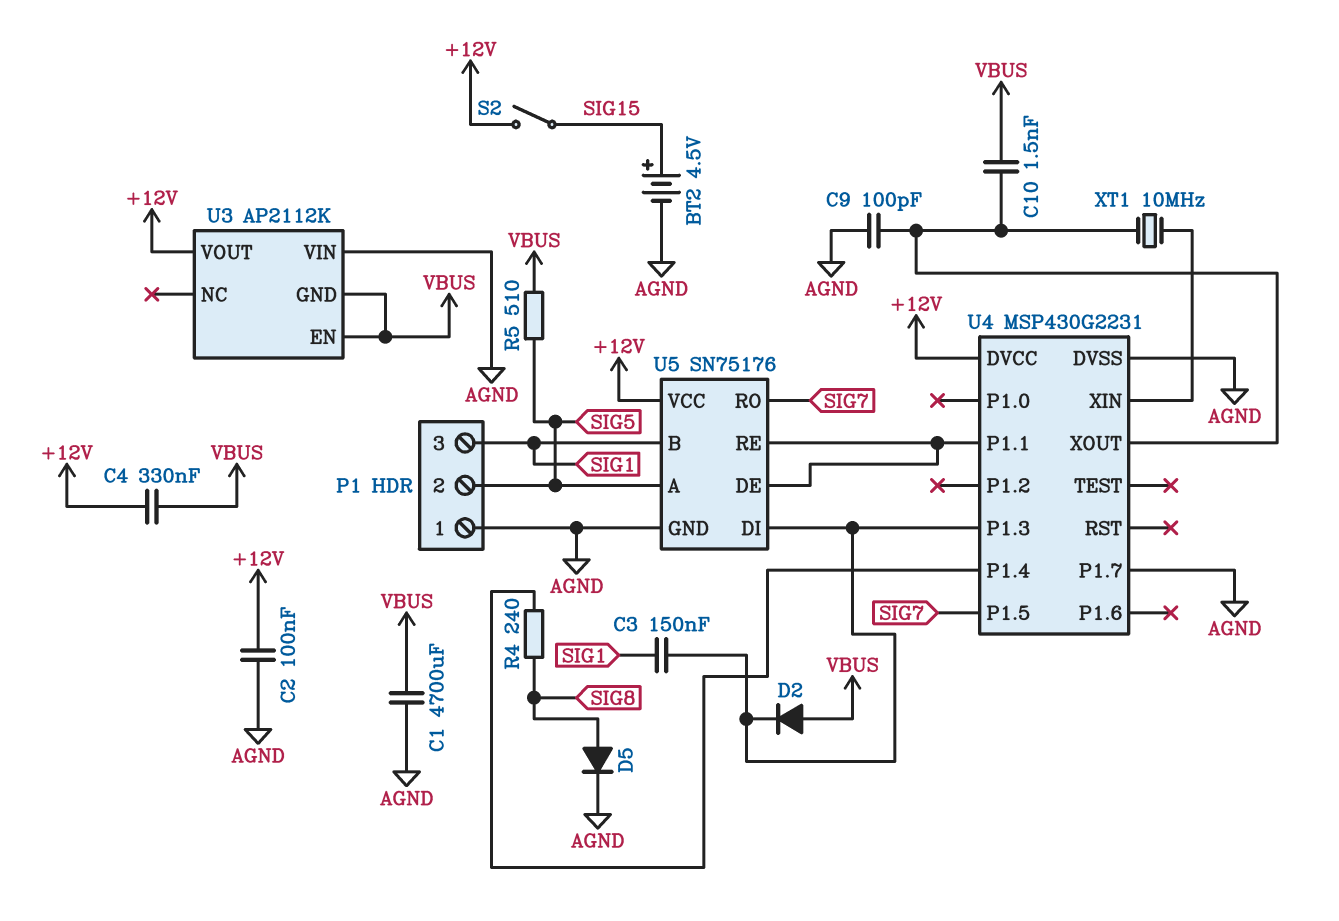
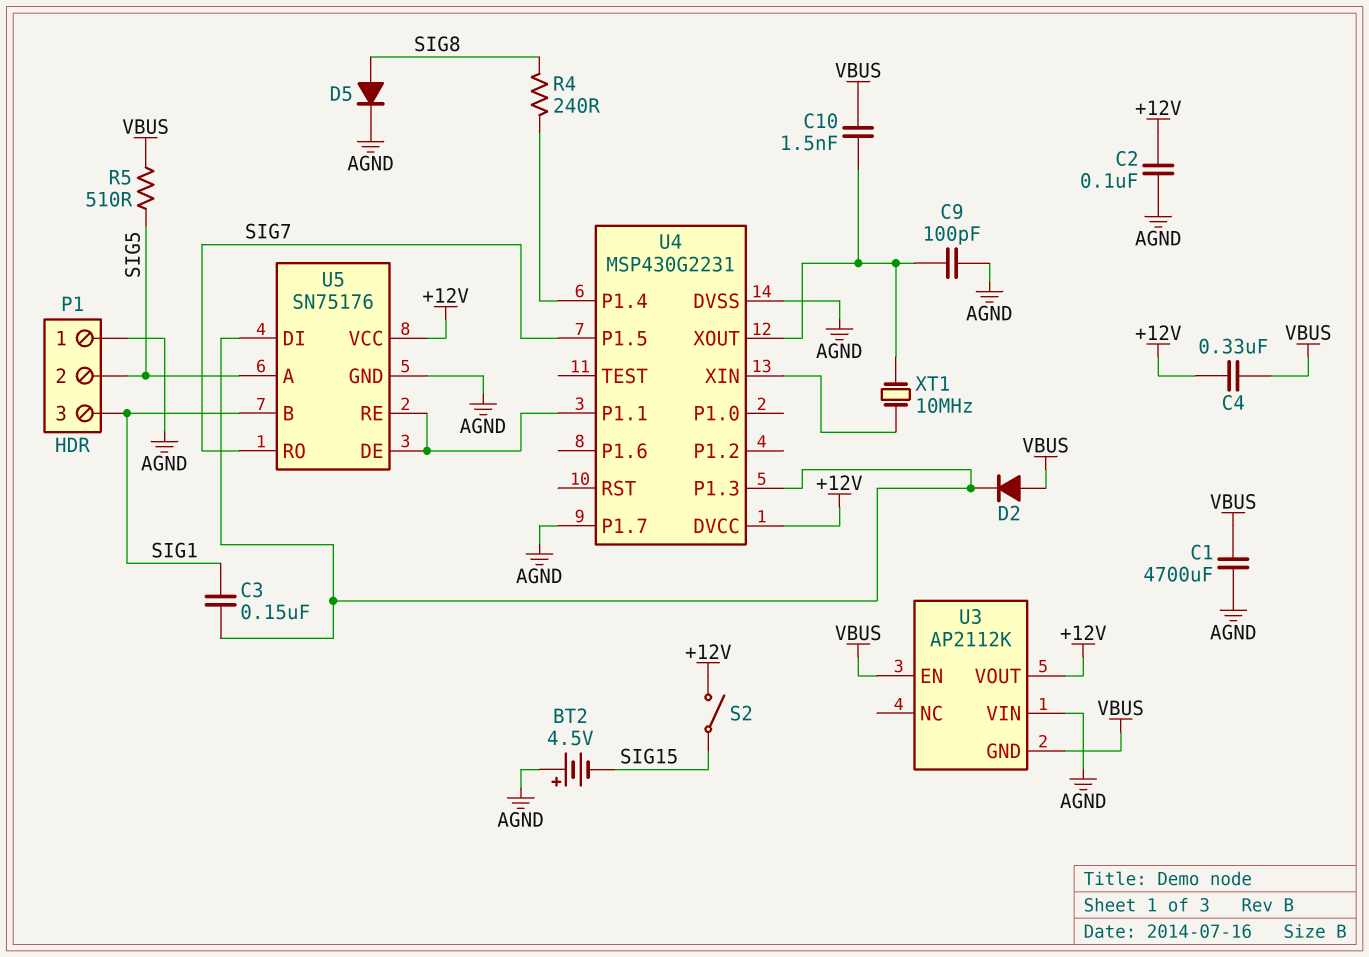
BT2: 4.5V (plus SIG15, minus AGND) -> 4.5V (plus AGND, minus SIG15)

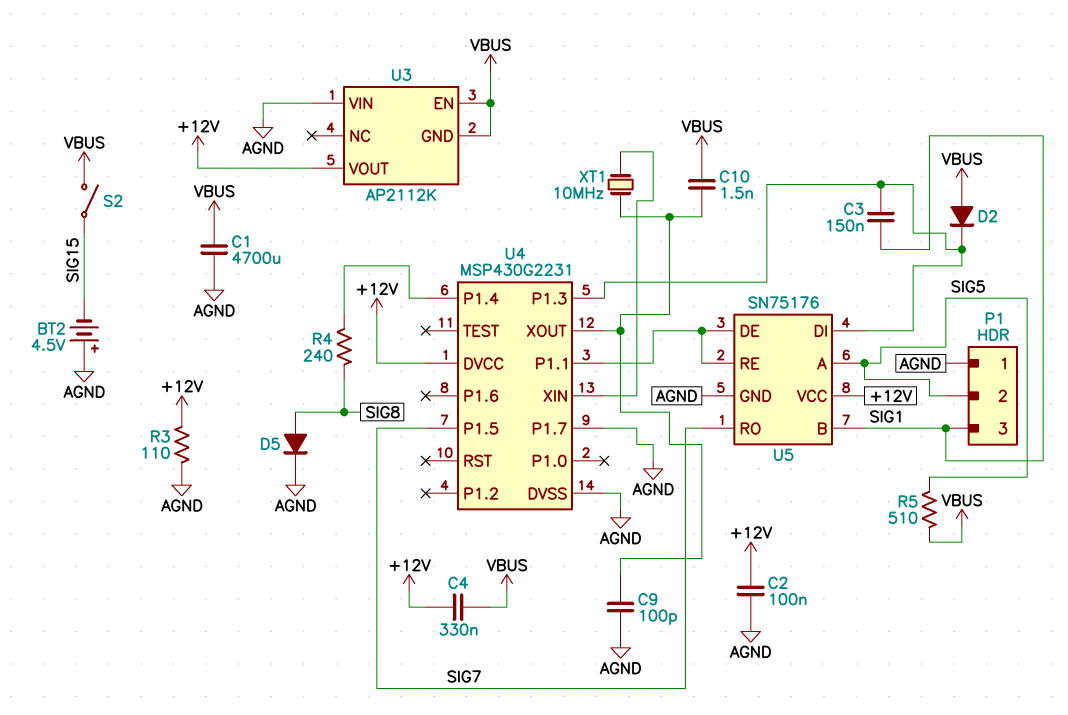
R3: none -> 110 (+12V, AGND)
S2: switch (+12V, SIG15) -> switch (SIG15, VBUS)

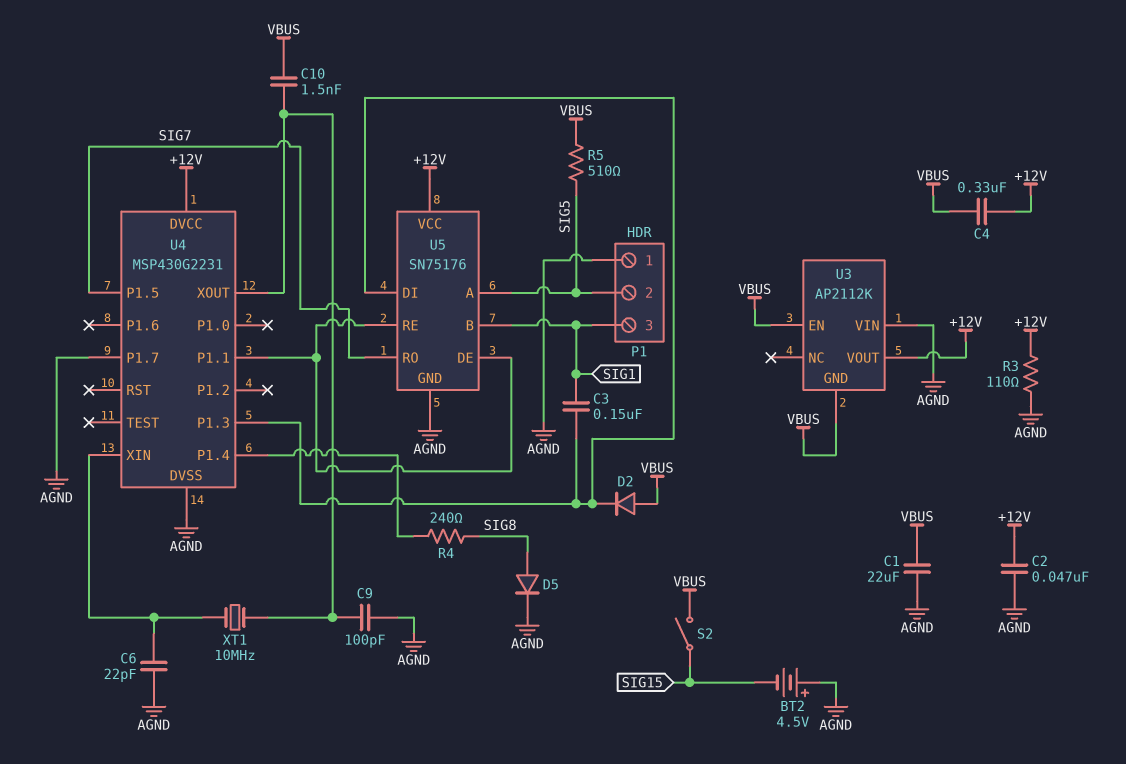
C1: 4700uF (AGND, VBUS) -> 22uF (AGND, VBUS)
C2: 100nF (+12V, AGND) -> 47nF (+12V, AGND)
C6: none -> 22pF (AGND, U4/XIN)

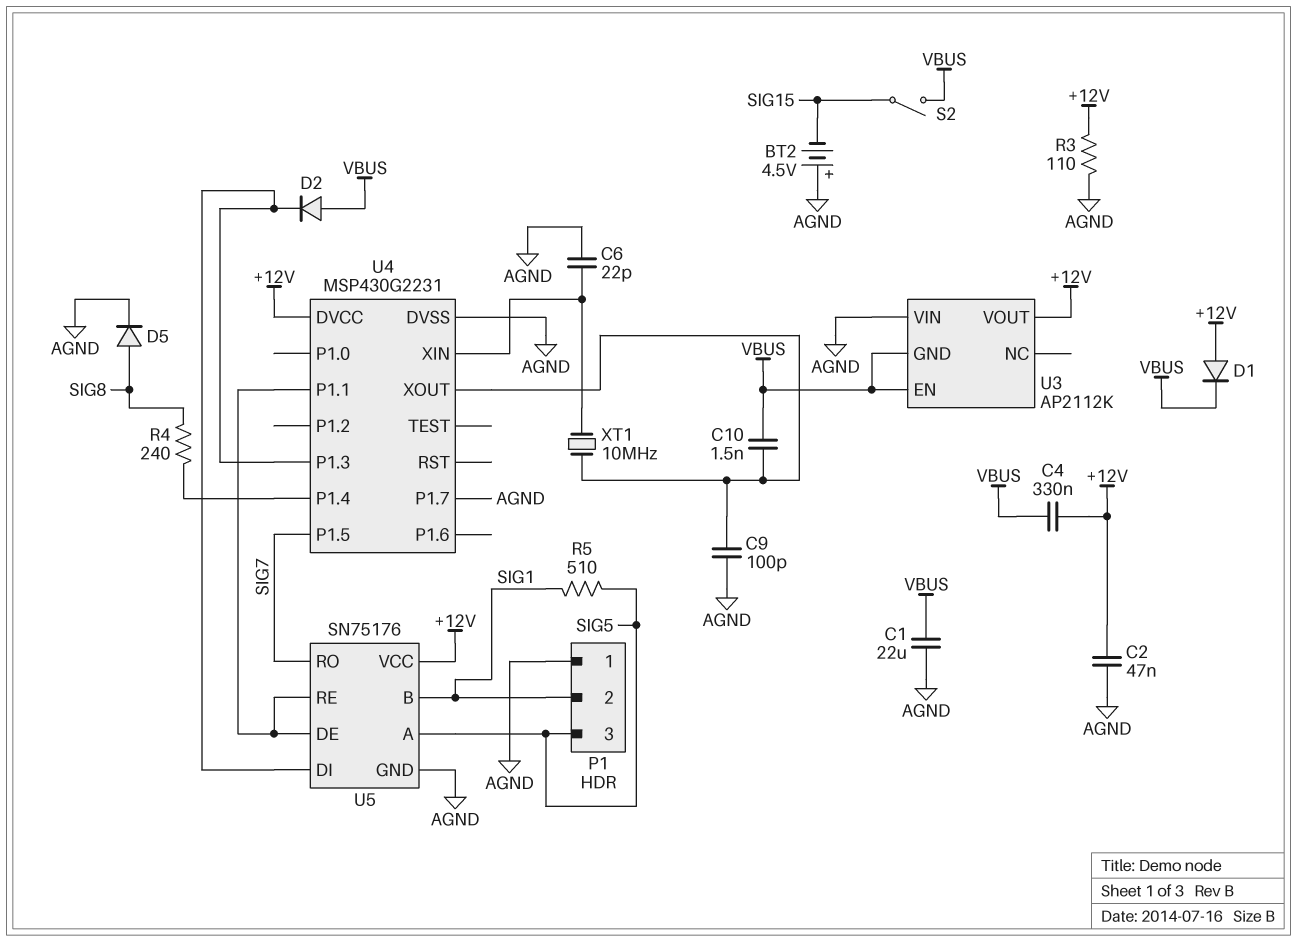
C3: 150nF (SIG1, U4/P1.3) -> none
D1: none -> diode (A +12V, K VBUS)
P1 pin 2: SIG5 -> SIG1
P1 pin 3: SIG1 -> SIG5
R5: 510 (SIG5, VBUS) -> 510 (SIG1, SIG5)

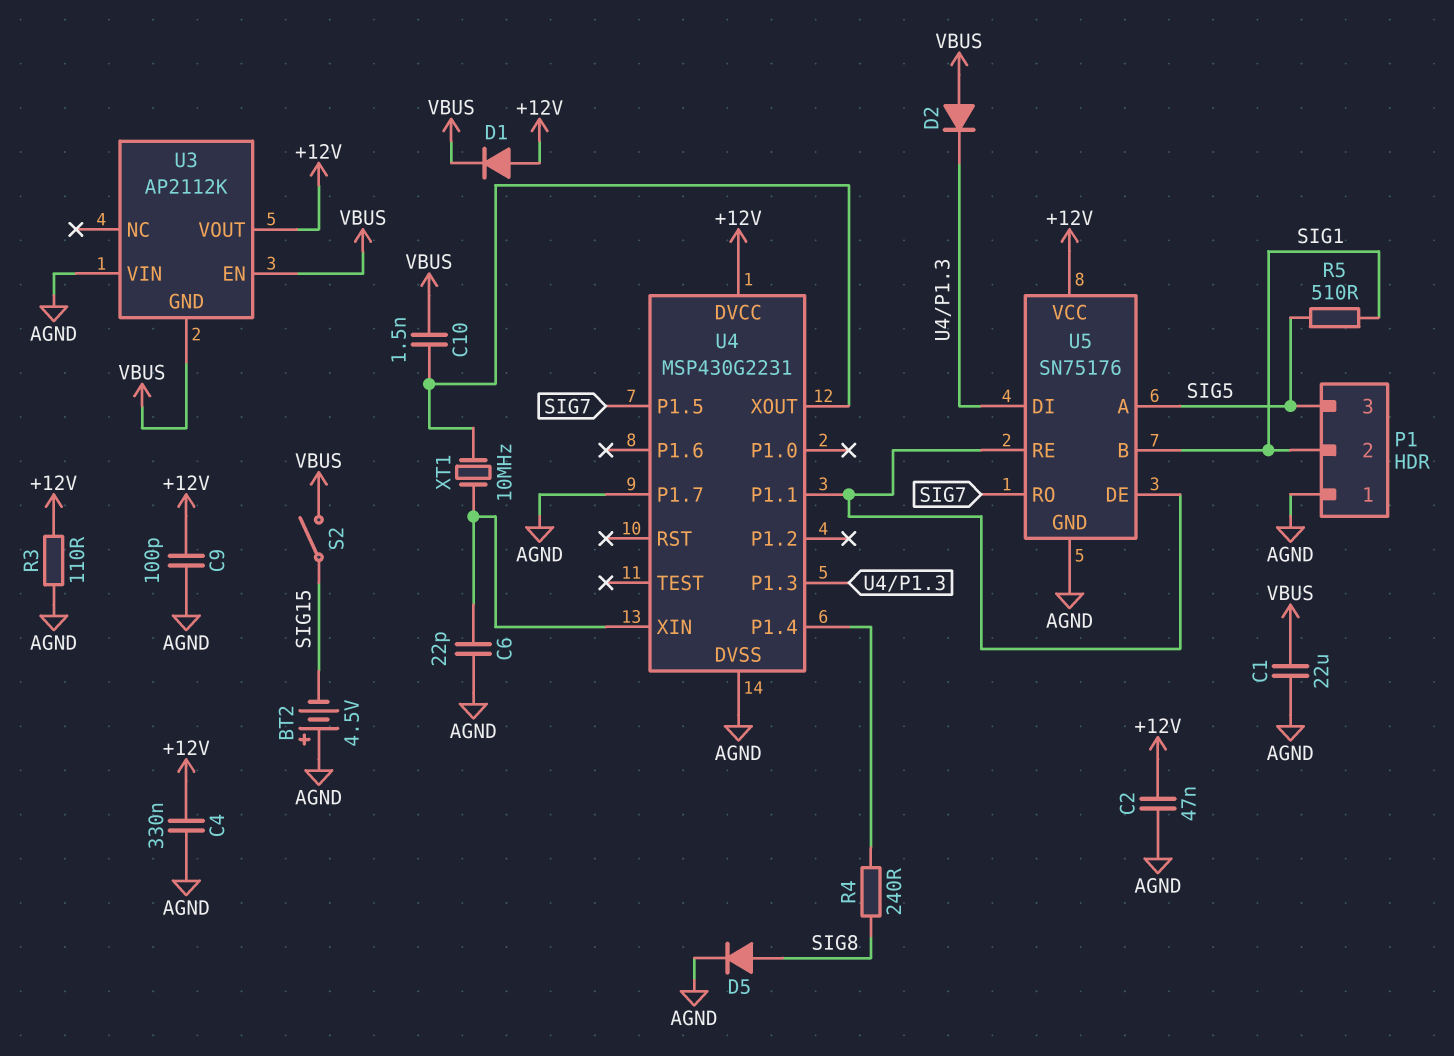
C4: 330nF (+12V, VBUS) -> 330nF (+12V, AGND)
C9: 100pF (AGND, U4/XOUT) -> 100pF (+12V, AGND)

